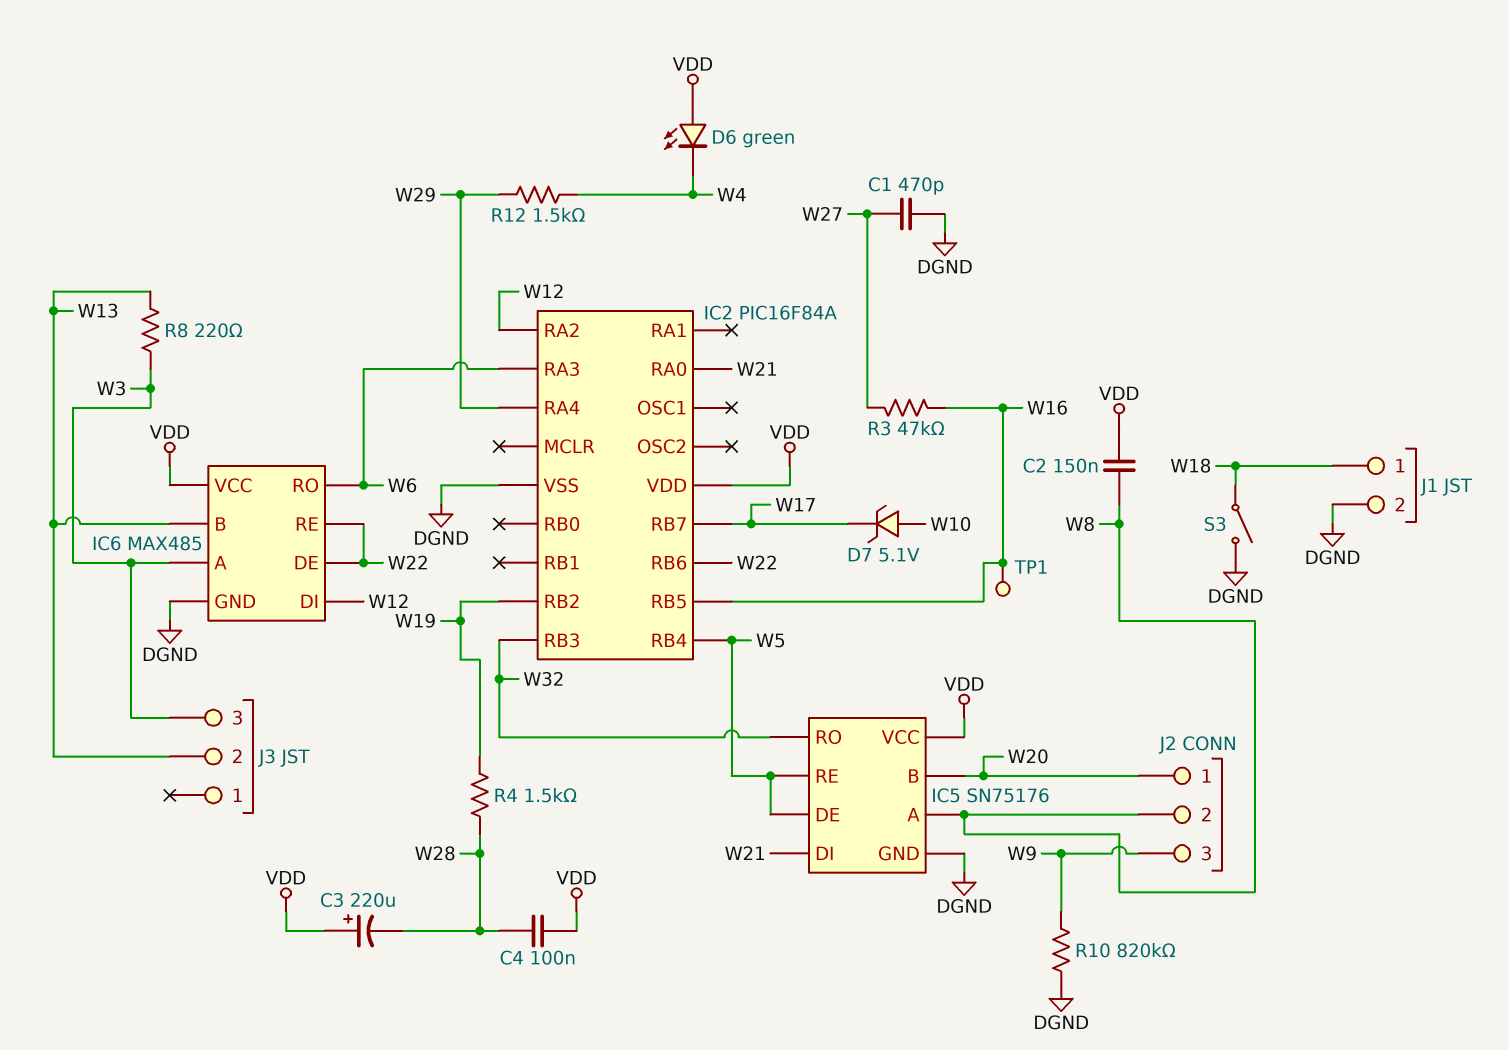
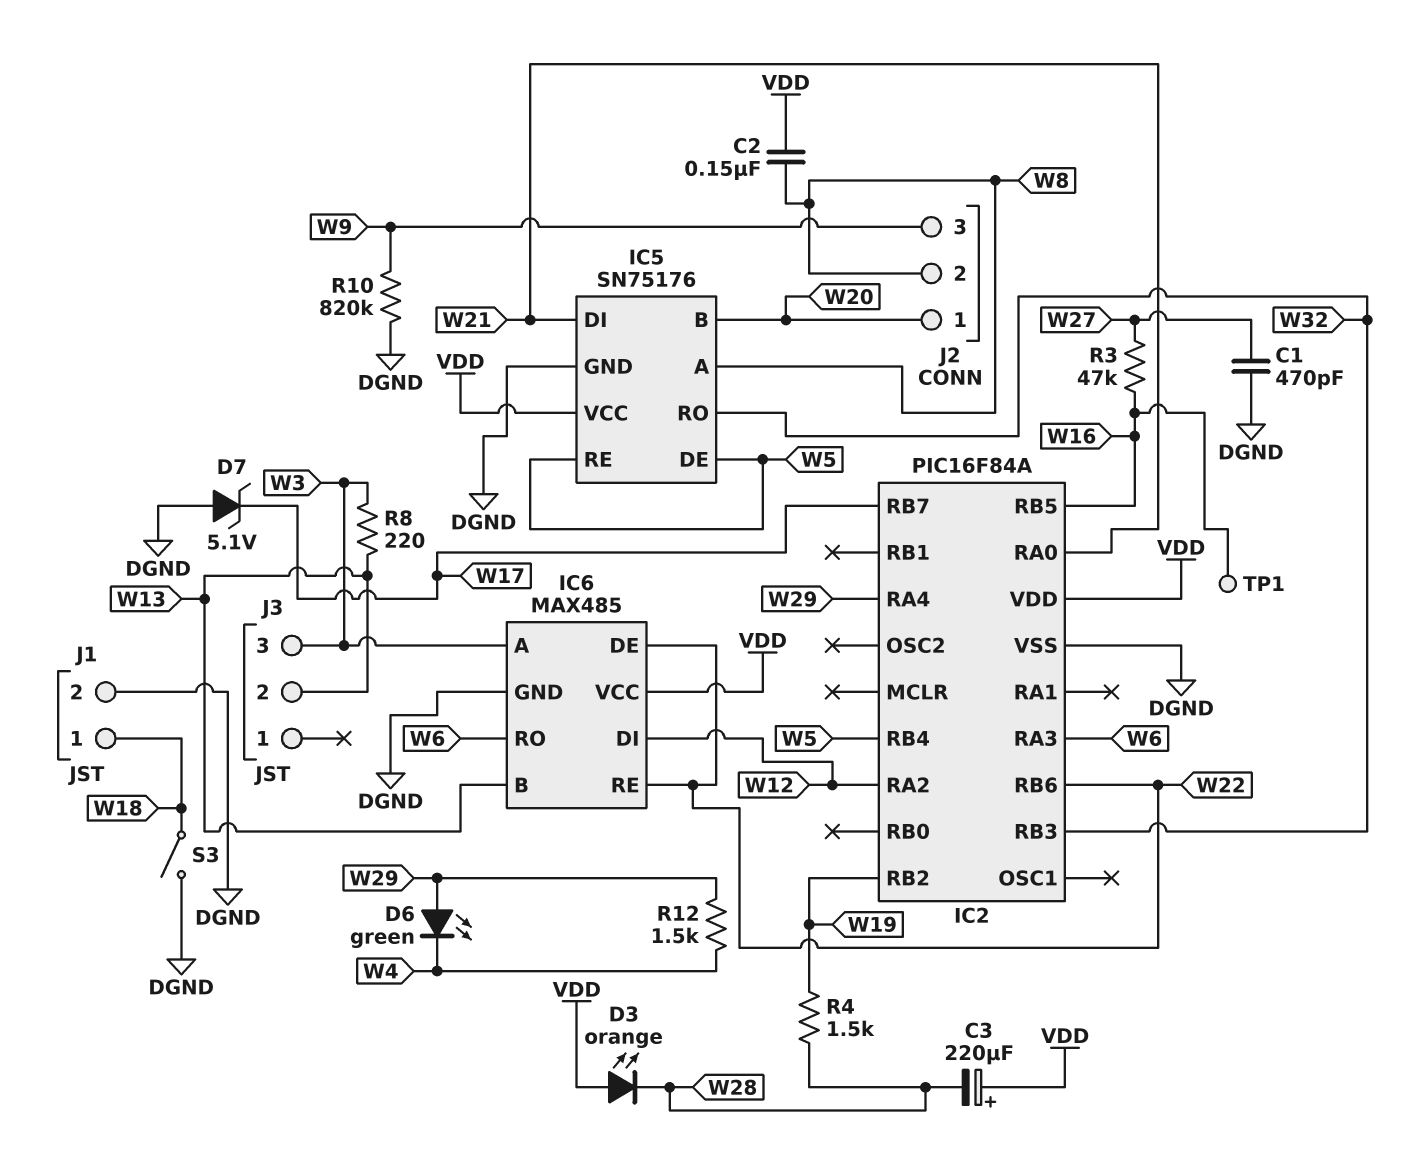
C4: 100nF (VDD, W28) -> none
D3: none -> LED orange (A VDD, K W28)
D6: LED green (A VDD, K W4) -> LED green (A W29, K W4)
D7: zener 5.1V (A W10, K W17) -> zener 5.1V (A DGND, K W17)

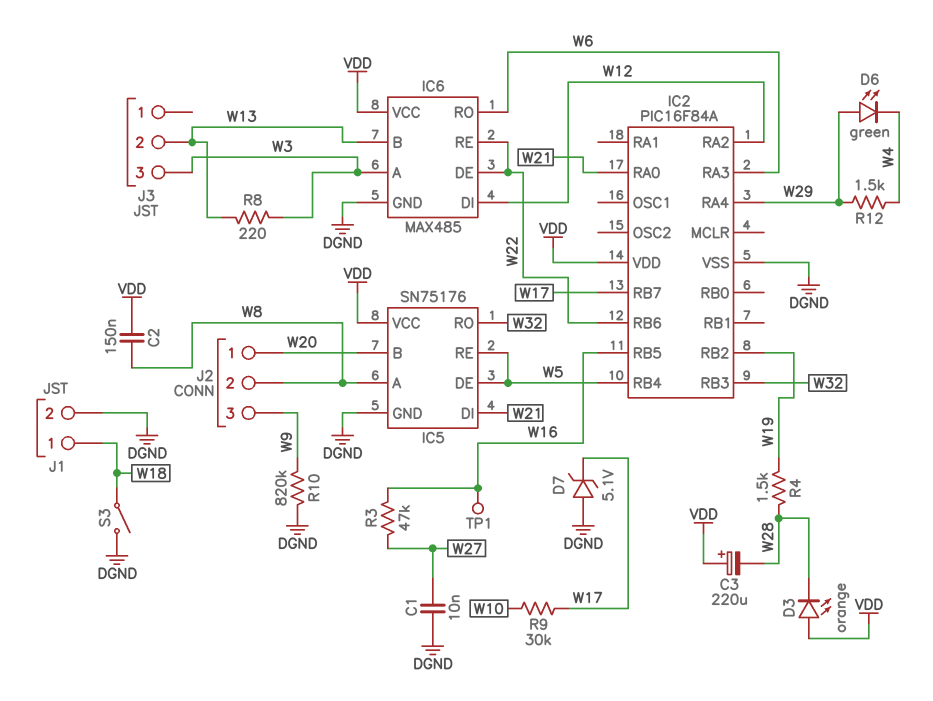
C1: 470pF (DGND, W27) -> 10nF (DGND, W27)
R9: none -> 30k (W10, W17)

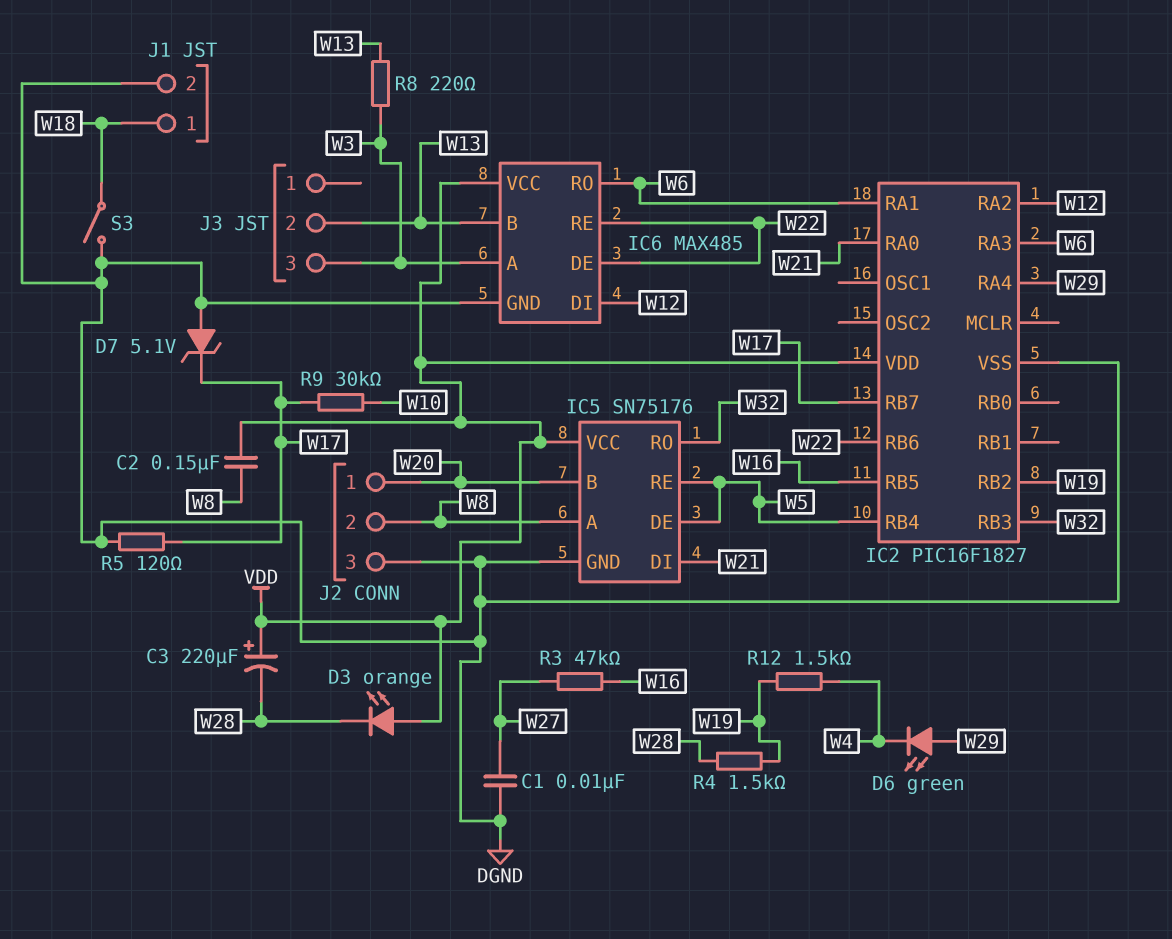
IC2: PIC16F84A -> PIC16F1827
IC2 pin RA1: none -> W6
J2 pin 3: W9 -> DGND
R5: none -> 120 (DGND, W17)
R10: 820k (DGND, W9) -> none
R12: 1.5k (W4, W29) -> 1.5k (W4, W19)
TP1: test point (W16) -> none

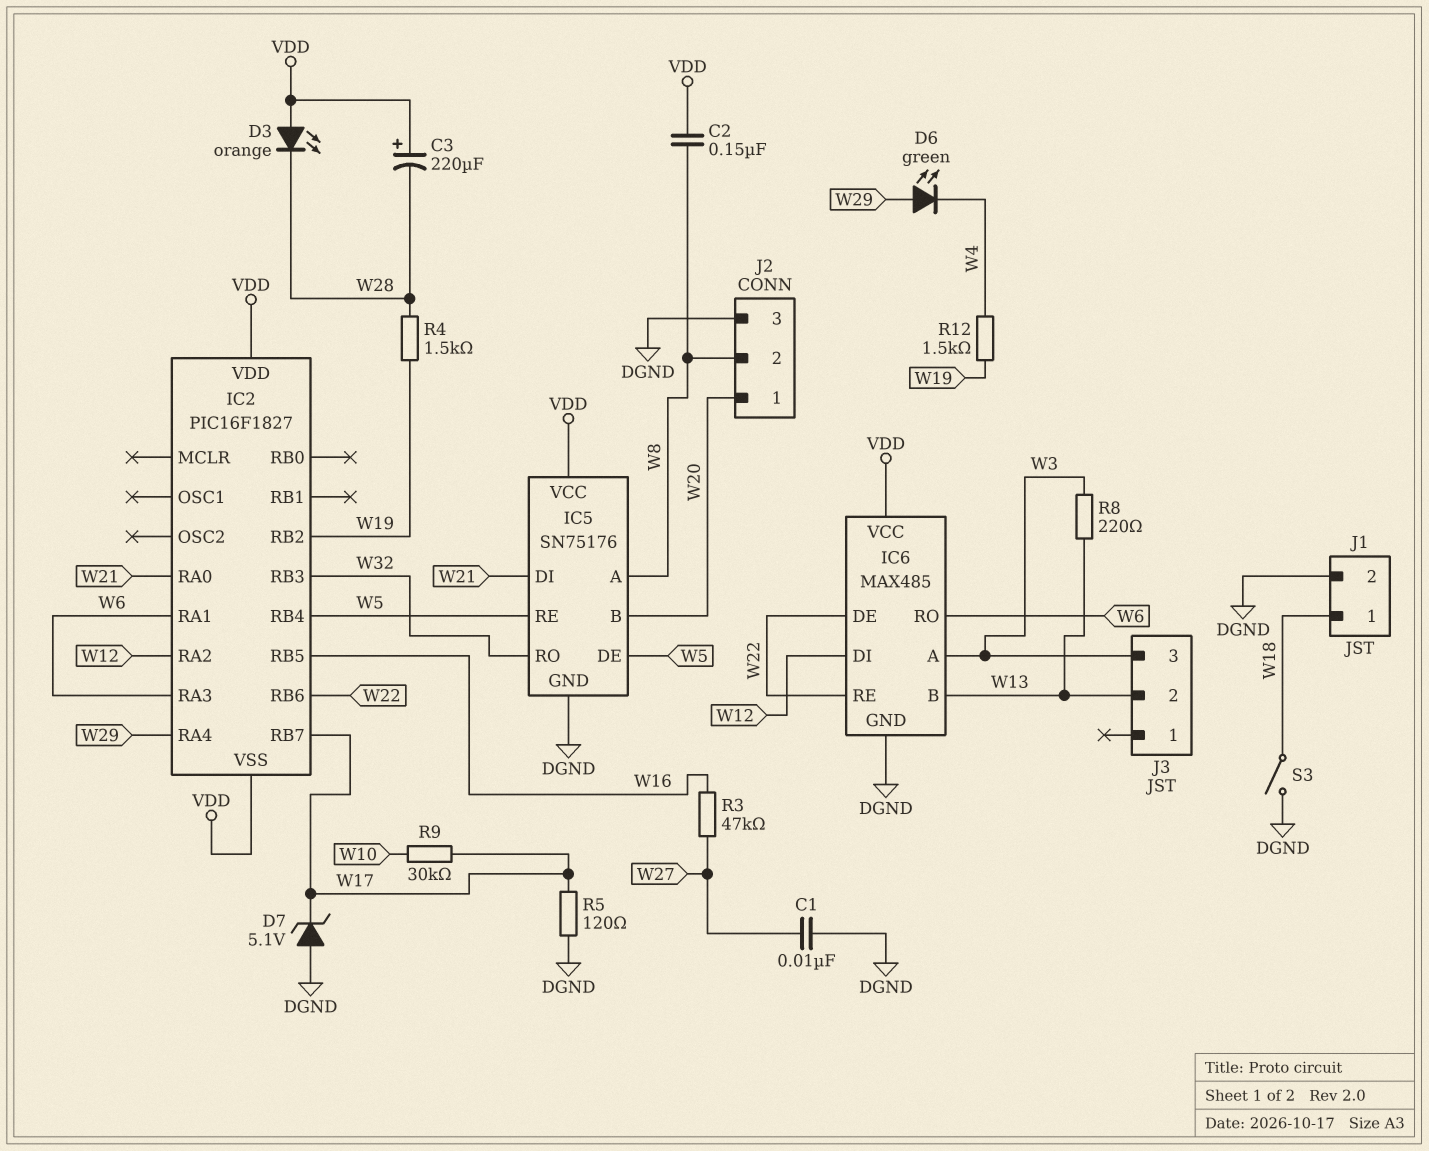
IC2 pin VSS: DGND -> VDD

